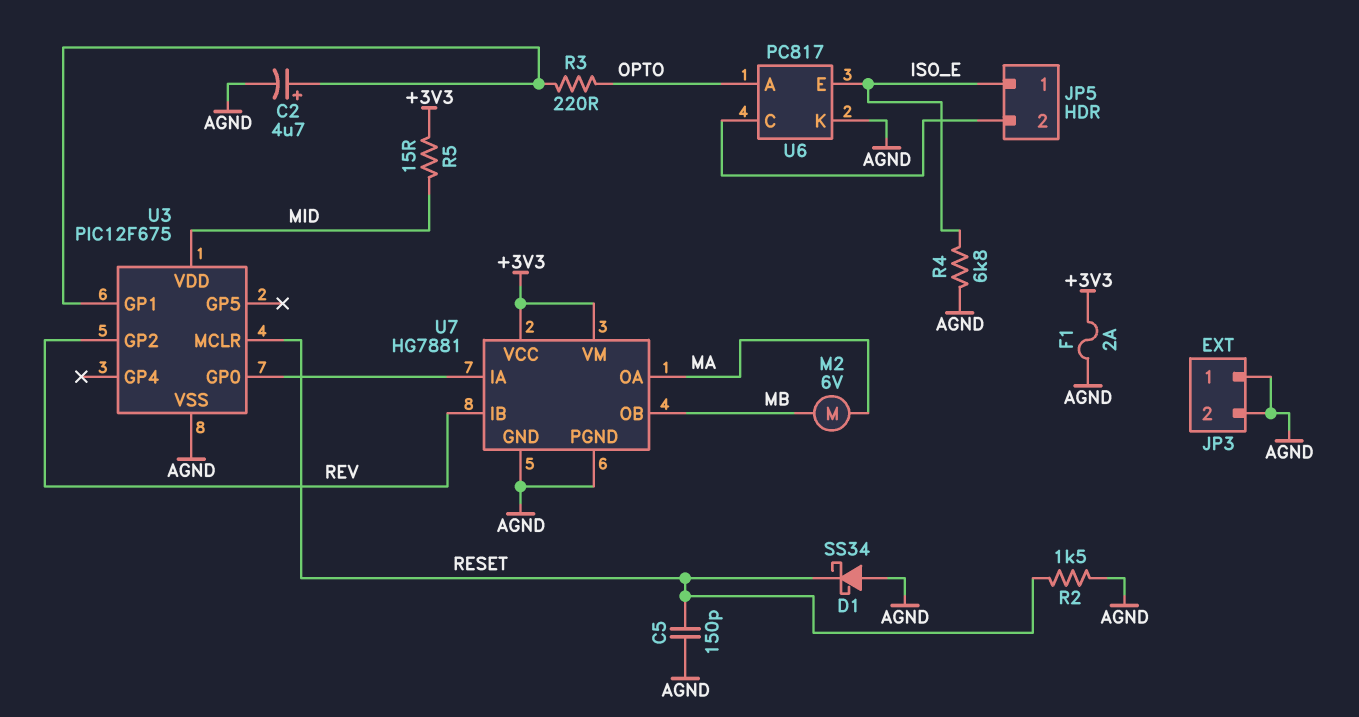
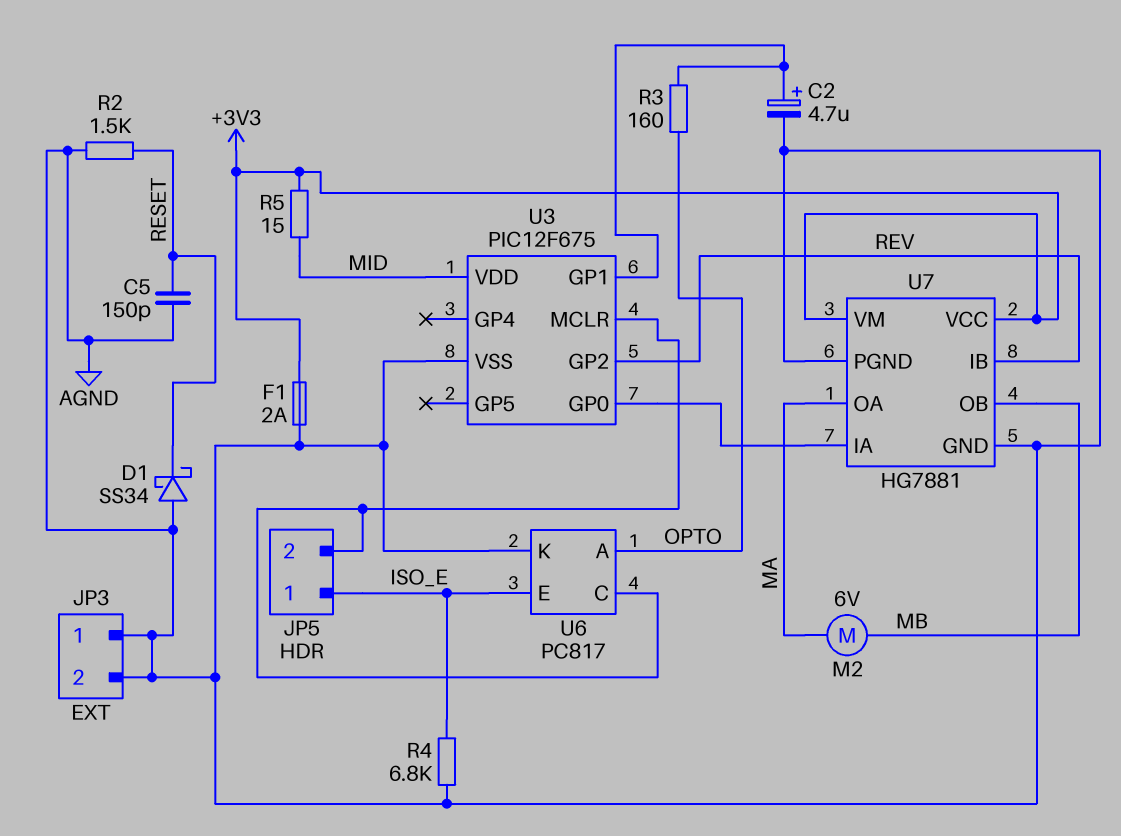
R3: 220 (OPTO, U3/GP1) -> 160 (OPTO, U3/GP1)
U3 pin MCLR: RESET -> JP5/2

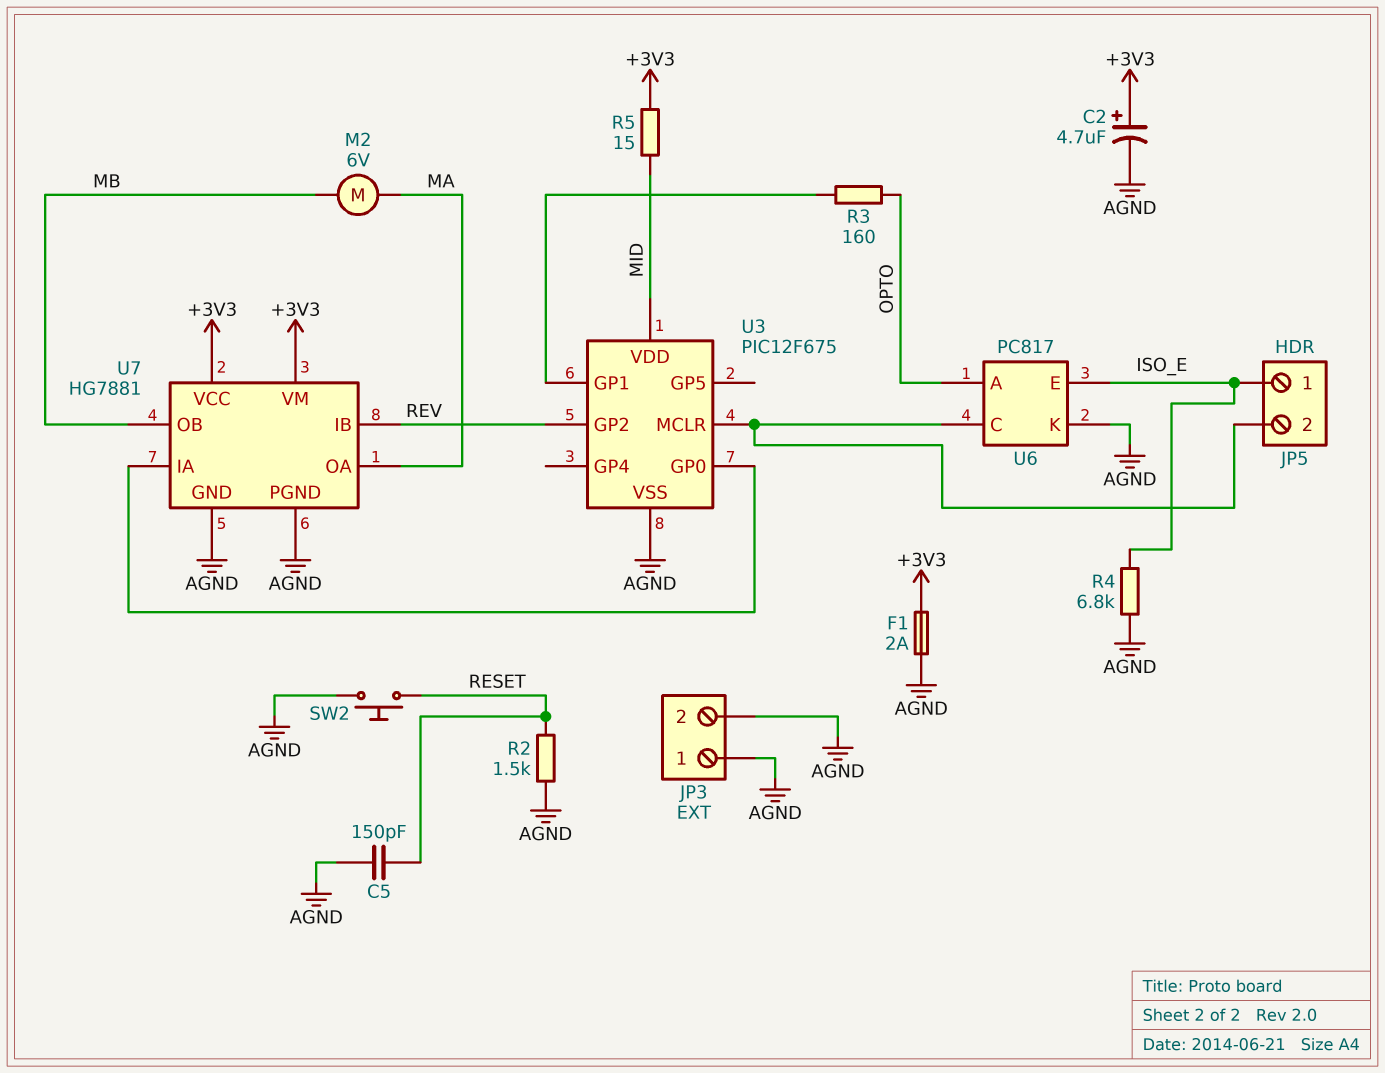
C2: 4.7uF (plus U3/GP1, minus AGND) -> 4.7uF (plus +3V3, minus AGND)
D1: schottky SS34 (A AGND, K RESET) -> none
SW2: none -> button (AGND, RESET)

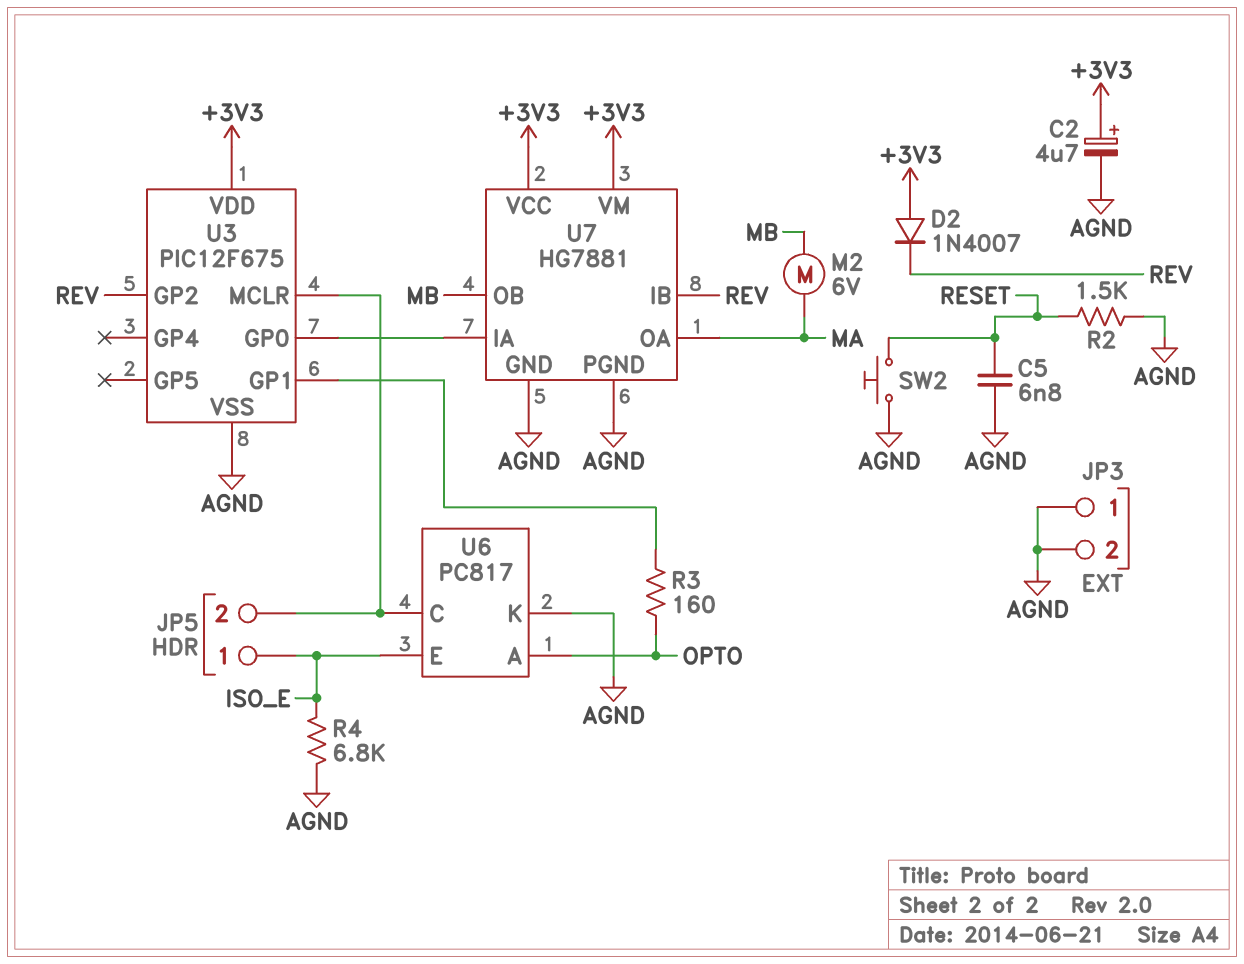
C5: 150pF (AGND, RESET) -> 6.8nF (AGND, RESET)
D2: none -> diode 1N4007 (A +3V3, K REV)
F1: 2A (+3V3, AGND) -> none
R5: 15 (+3V3, MID) -> none
U3 pin VDD: MID -> +3V3

